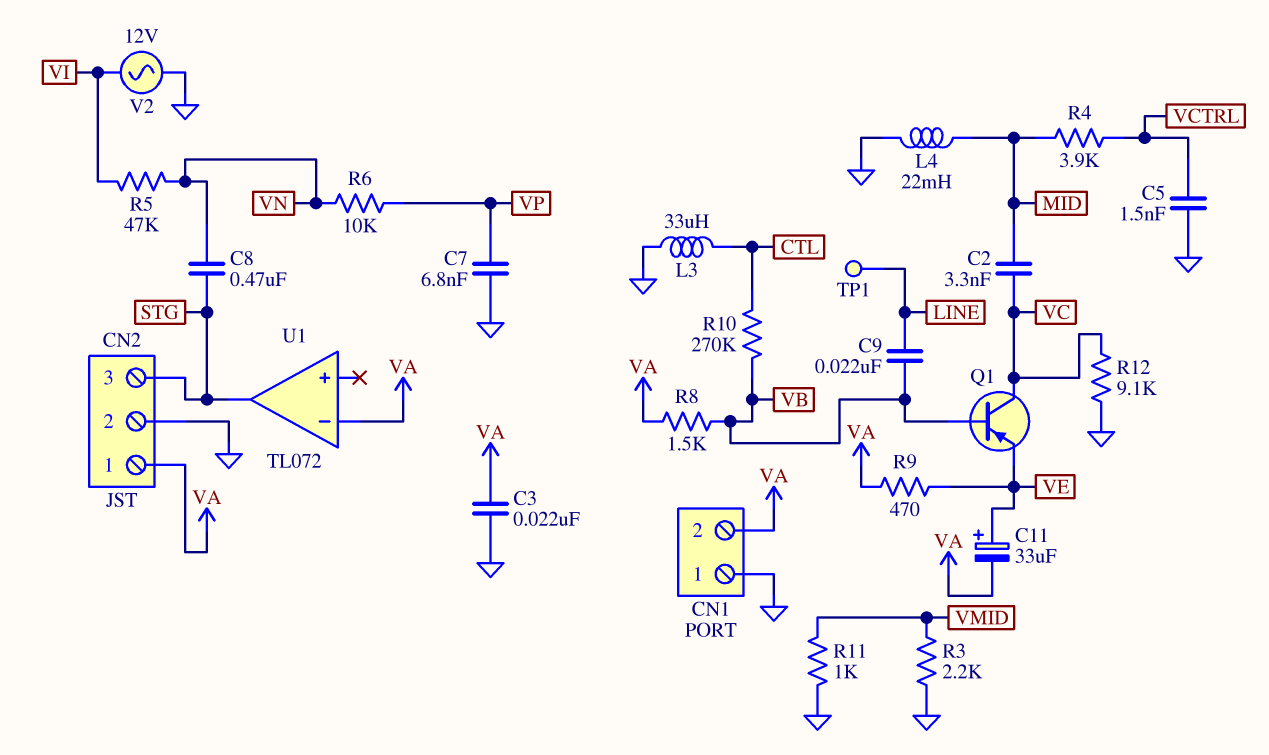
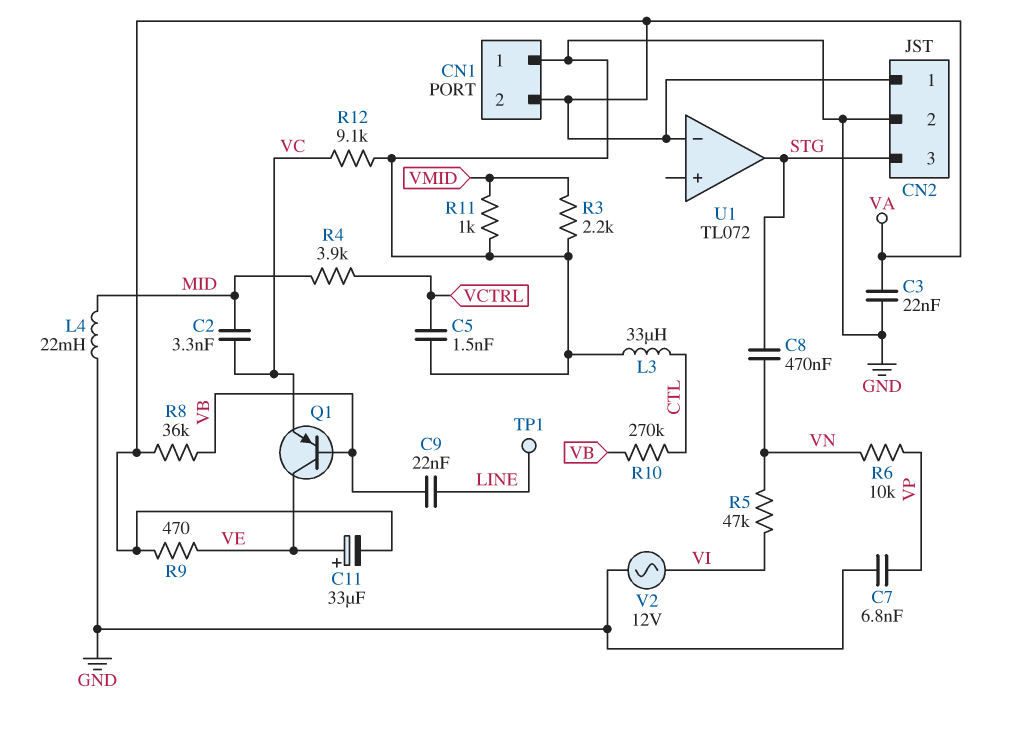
Q1: PNP (B VB, C VC, E VE) -> PNP (B VB, C VE, E VC)
R8: 1.5k (VA, VB) -> 36k (VA, VB)

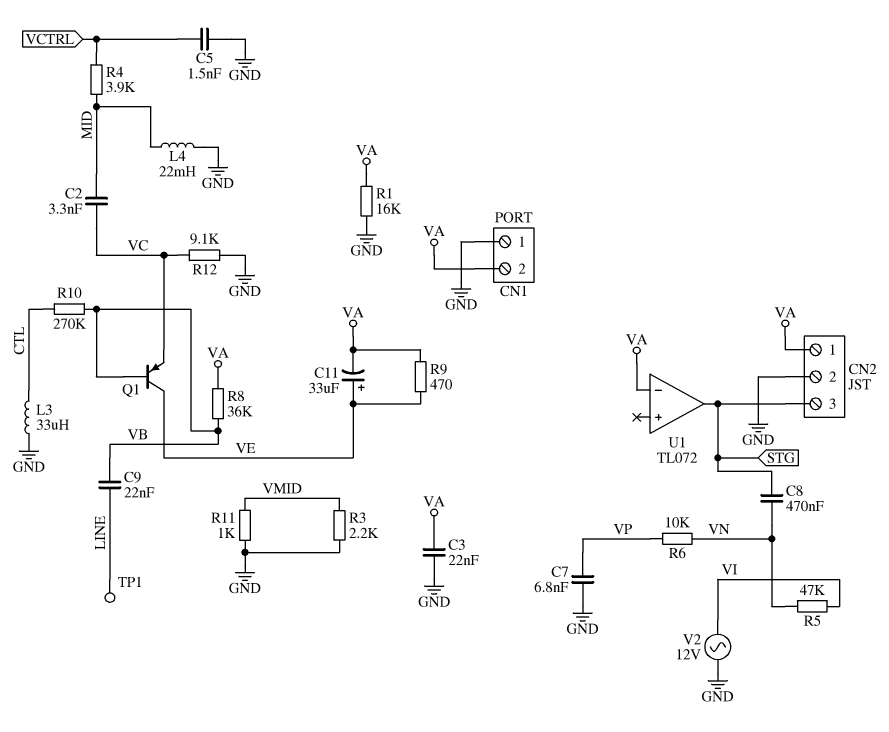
R1: none -> 16k (GND, VA)

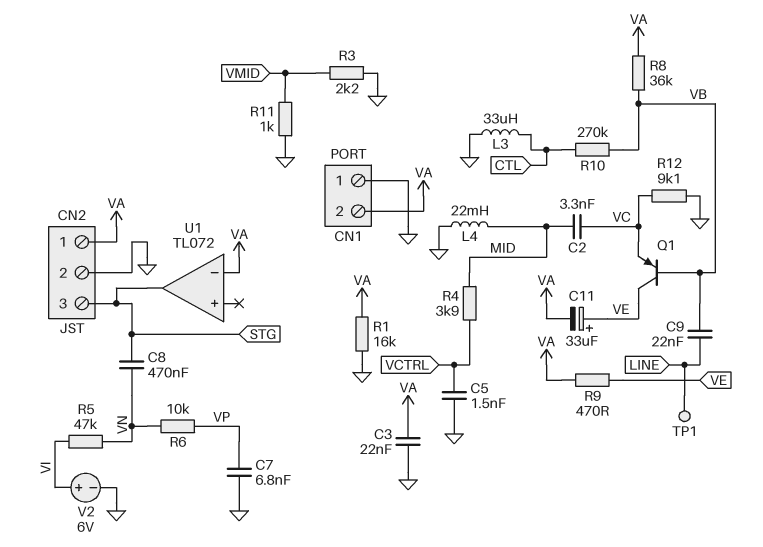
V2: AC 12V (GND, VI) -> 6V (plus VI, minus GND)

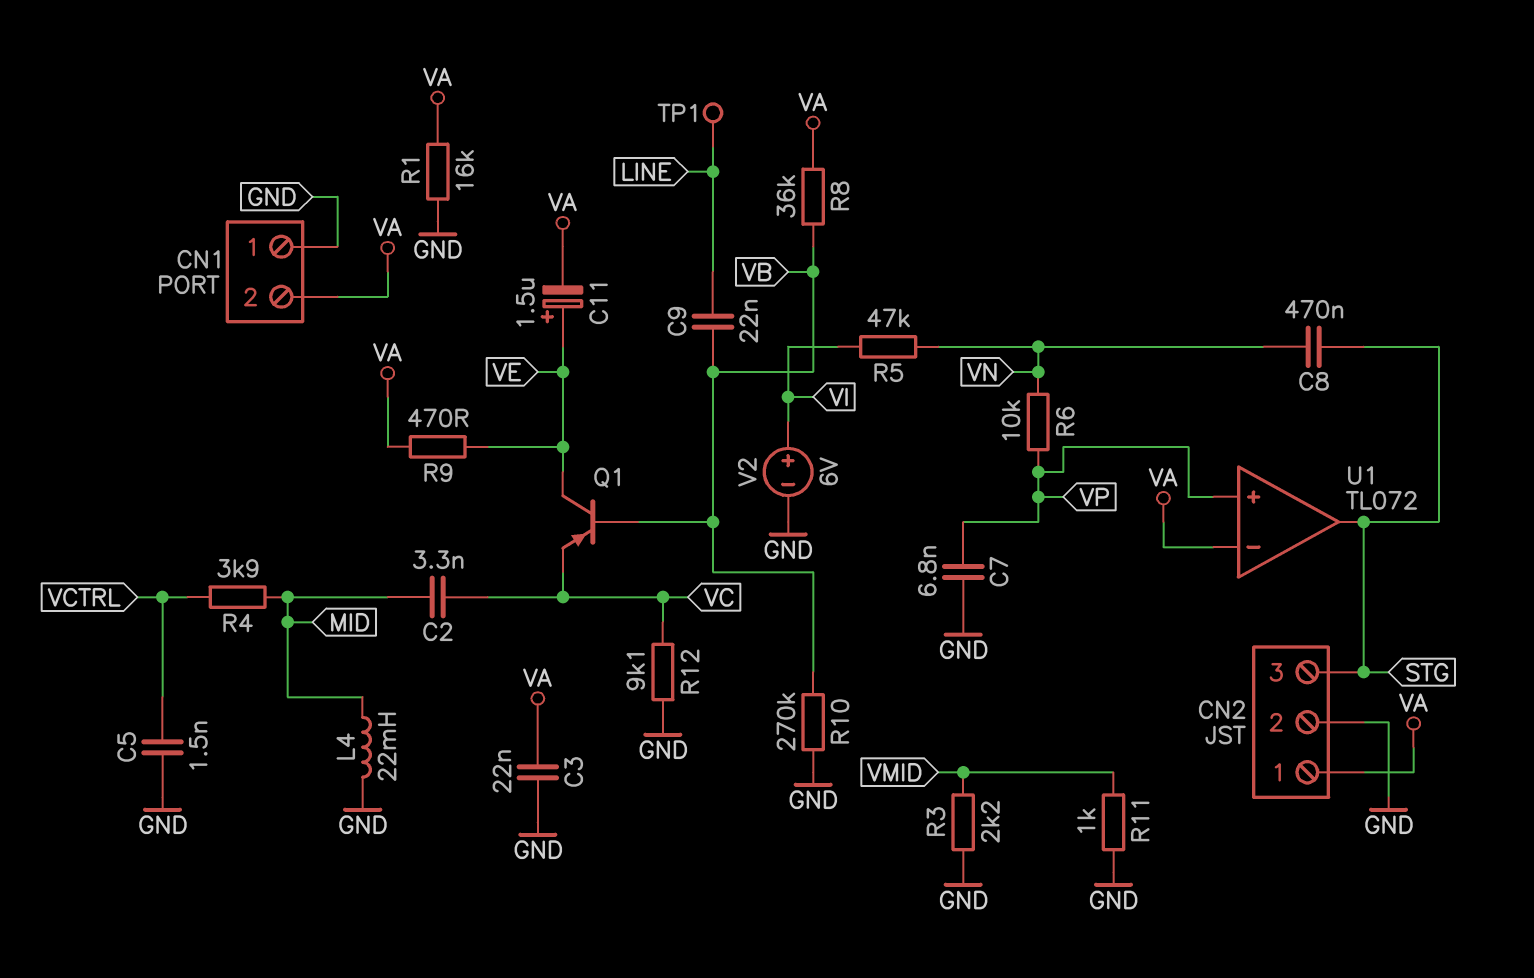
C11: 33uF (plus VE, minus VA) -> 1.5uF (plus VE, minus VA)
L3: 33uH (CTL, GND) -> none
R10: 270k (CTL, VB) -> 270k (GND, VB)
U1 pin in+: none -> VP

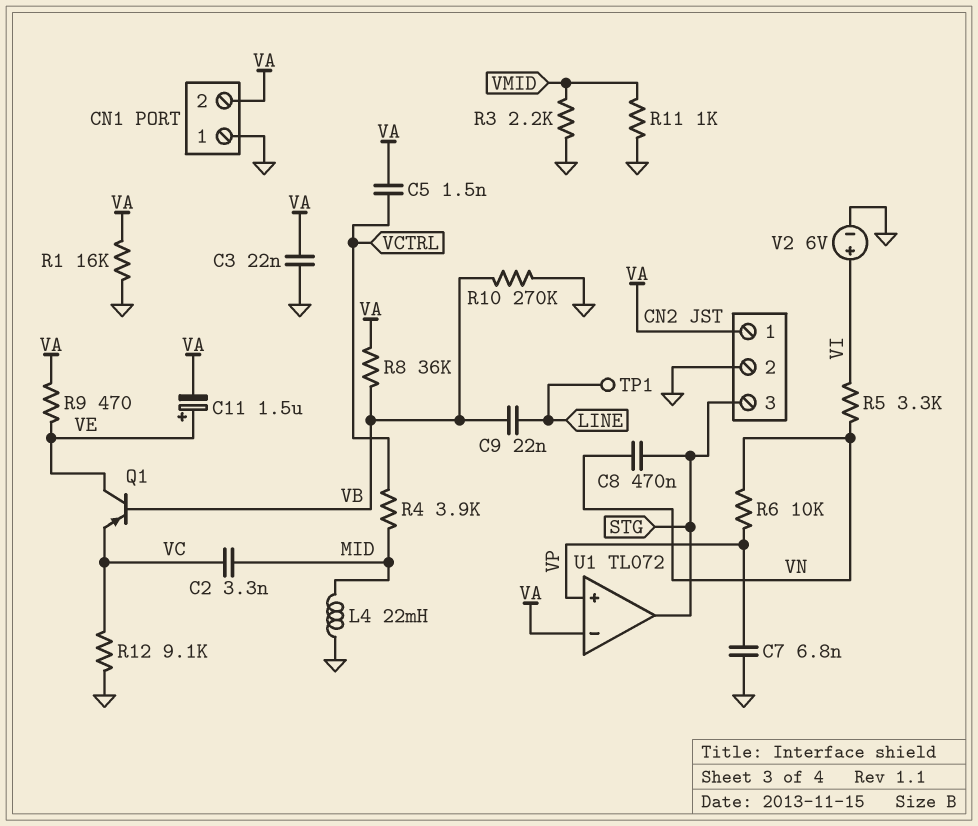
C5: 1.5nF (GND, VCTRL) -> 1.5nF (VA, VCTRL)
R5: 47k (VI, VN) -> 3.3k (VI, VN)

